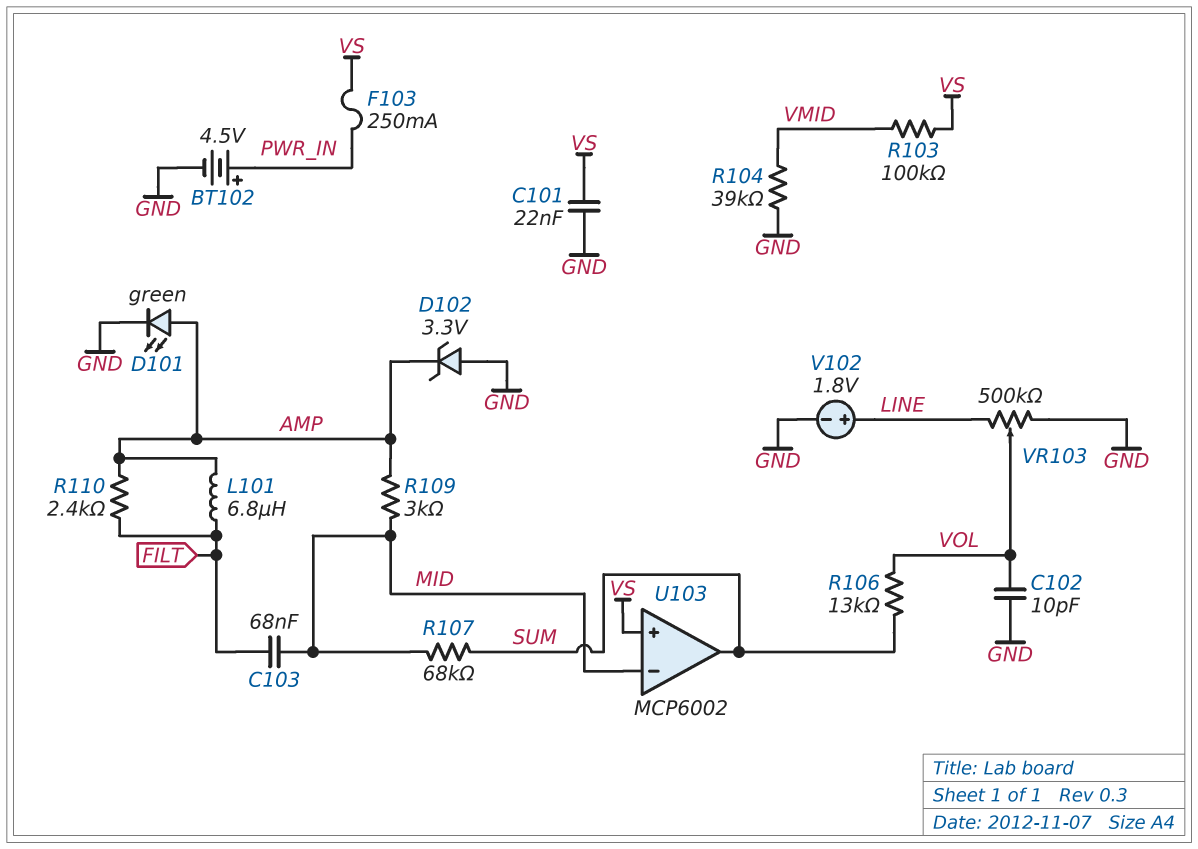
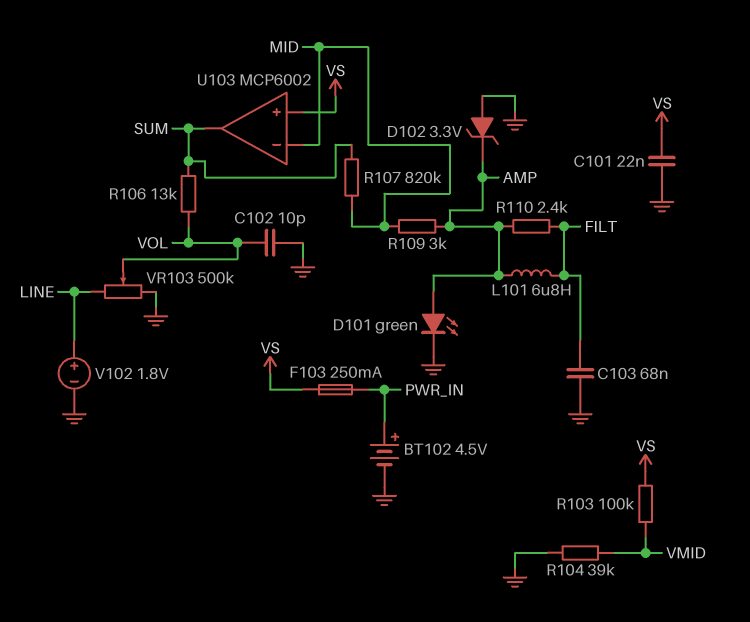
C103: 68nF (FILT, MID) -> 68nF (FILT, GND)
R107: 68k (MID, SUM) -> 820k (MID, SUM)

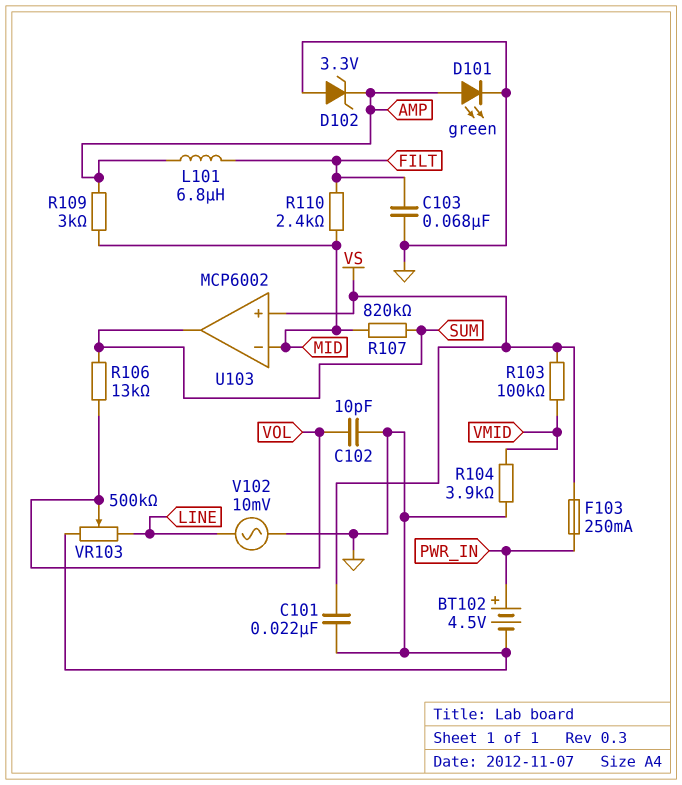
R104: 39k (GND, VMID) -> 3.9k (GND, VMID)
R110: 2.4k (AMP, FILT) -> 2.4k (FILT, MID)
V102: 1.8V (plus LINE, minus GND) -> AC 10mV (GND, LINE)

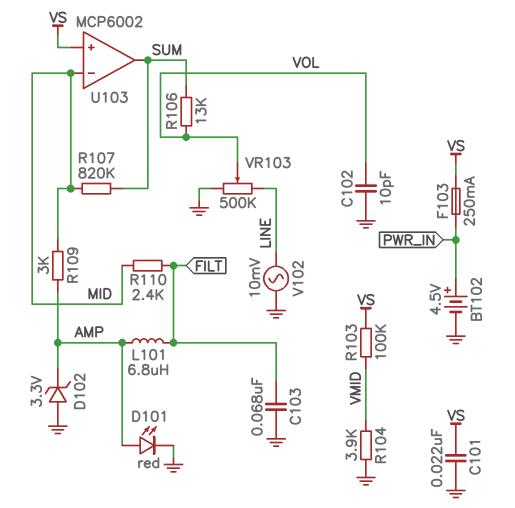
D101: LED green (A AMP, K GND) -> LED red (A AMP, K GND)

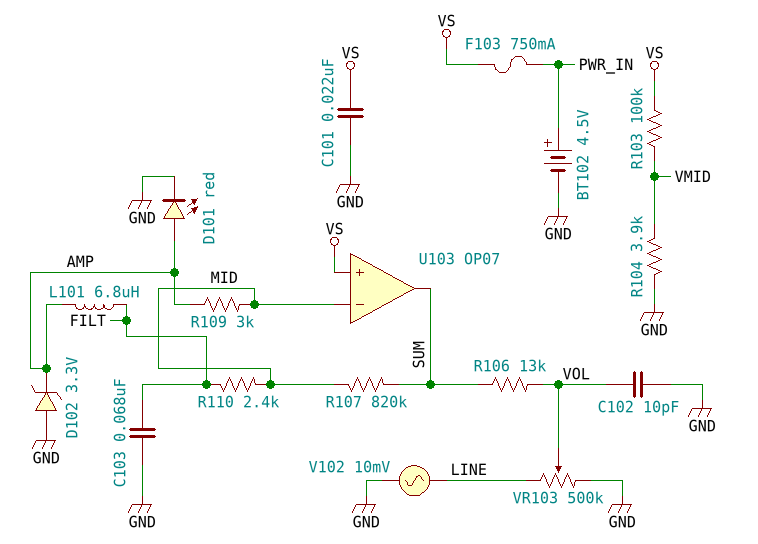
F103: 250mA (PWR_IN, VS) -> 750mA (PWR_IN, VS)
U103: MCP6002 -> OP07

